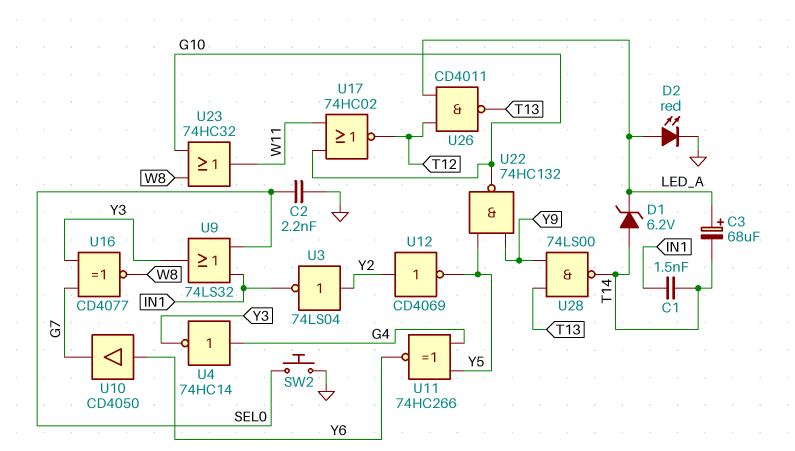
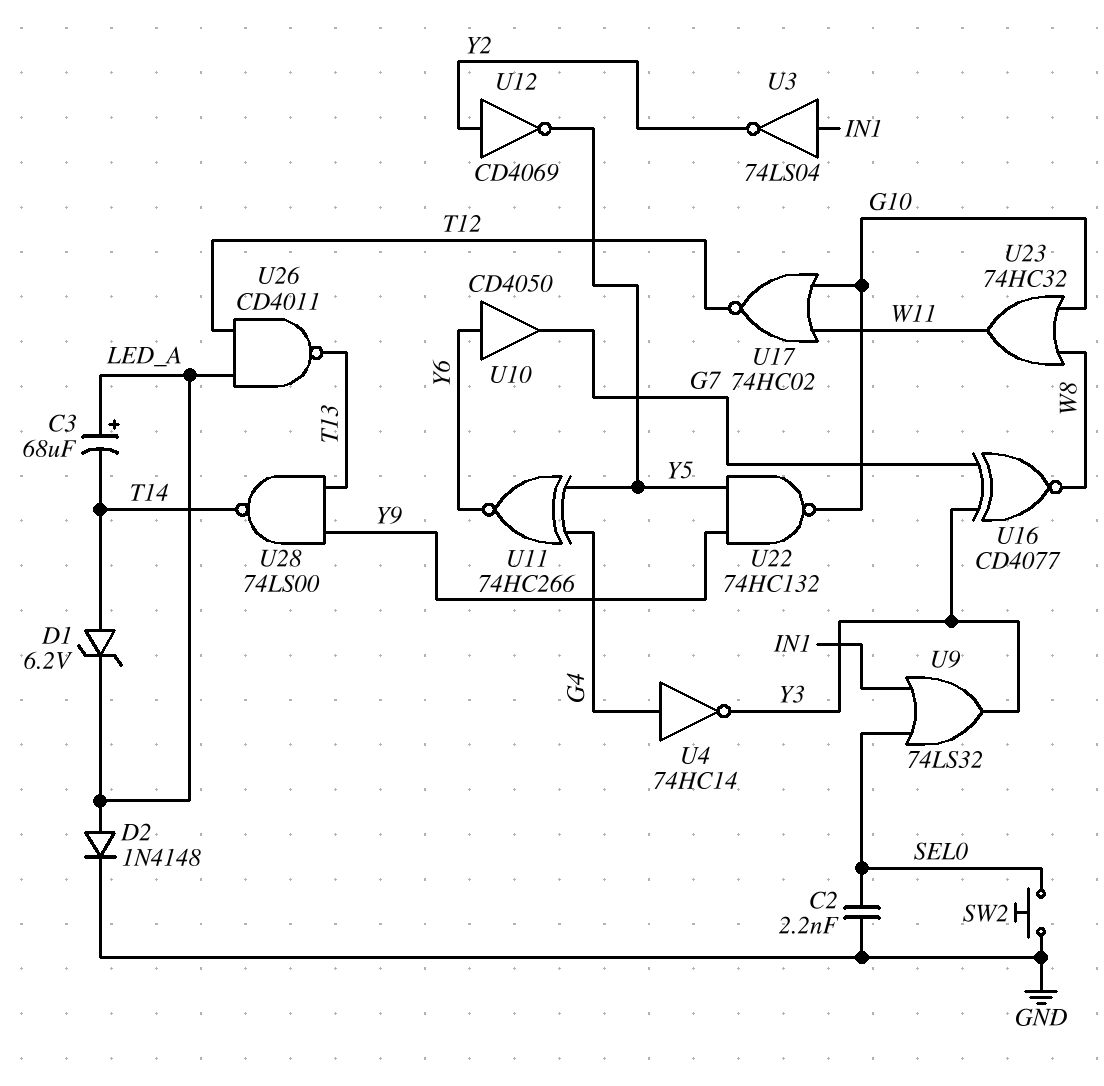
C1: 1.5nF (IN1, T14) -> none
D2: LED red (A LED_A, K GND) -> diode 1N4148 (A LED_A, K GND)
U3: NOT 74LS04 (in Y2, out IN1) -> NOT 74LS04 (in IN1, out Y2)

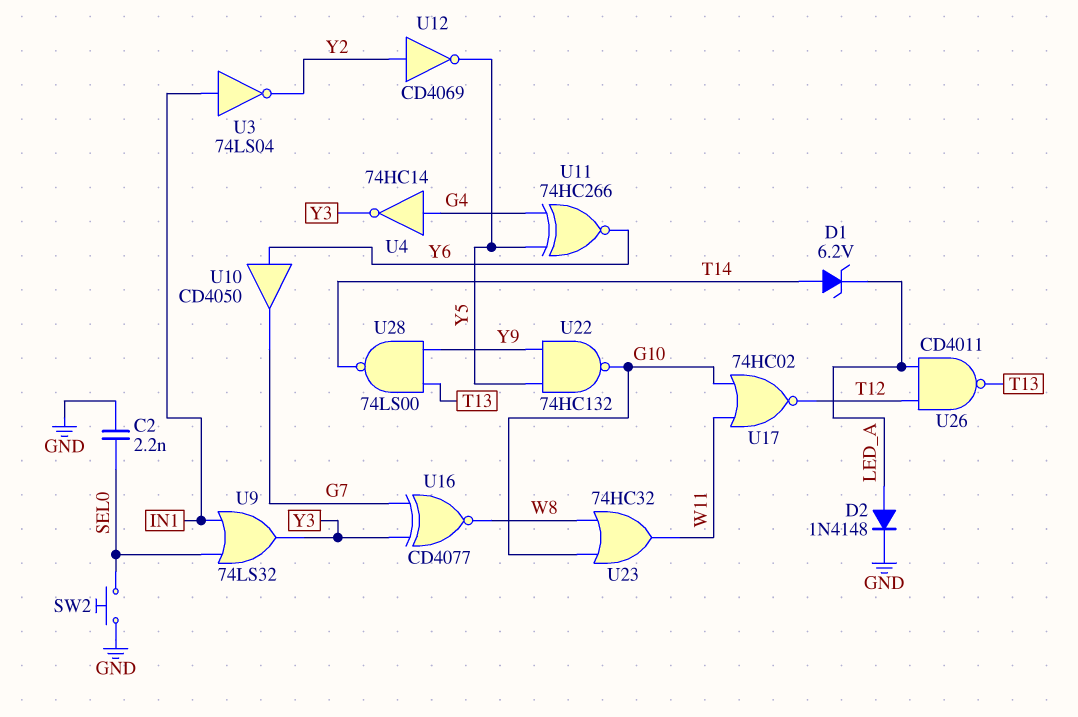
C3: 68uF (plus LED_A, minus T14) -> none

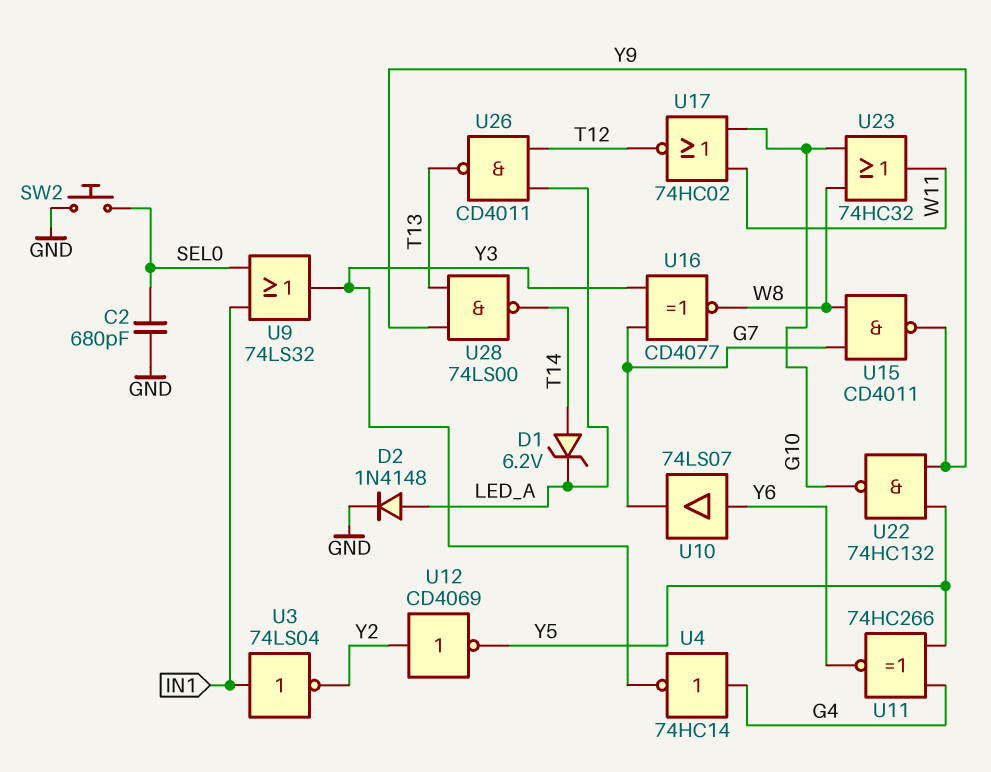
C2: 2.2nF (GND, SEL0) -> 680pF (GND, SEL0)
U10: buffer CD4050 (in Y6, out G7) -> buffer 74LS07 (in Y6, out G7)
U15: none -> NAND CD4011 (in G7, in W8, out Y9)

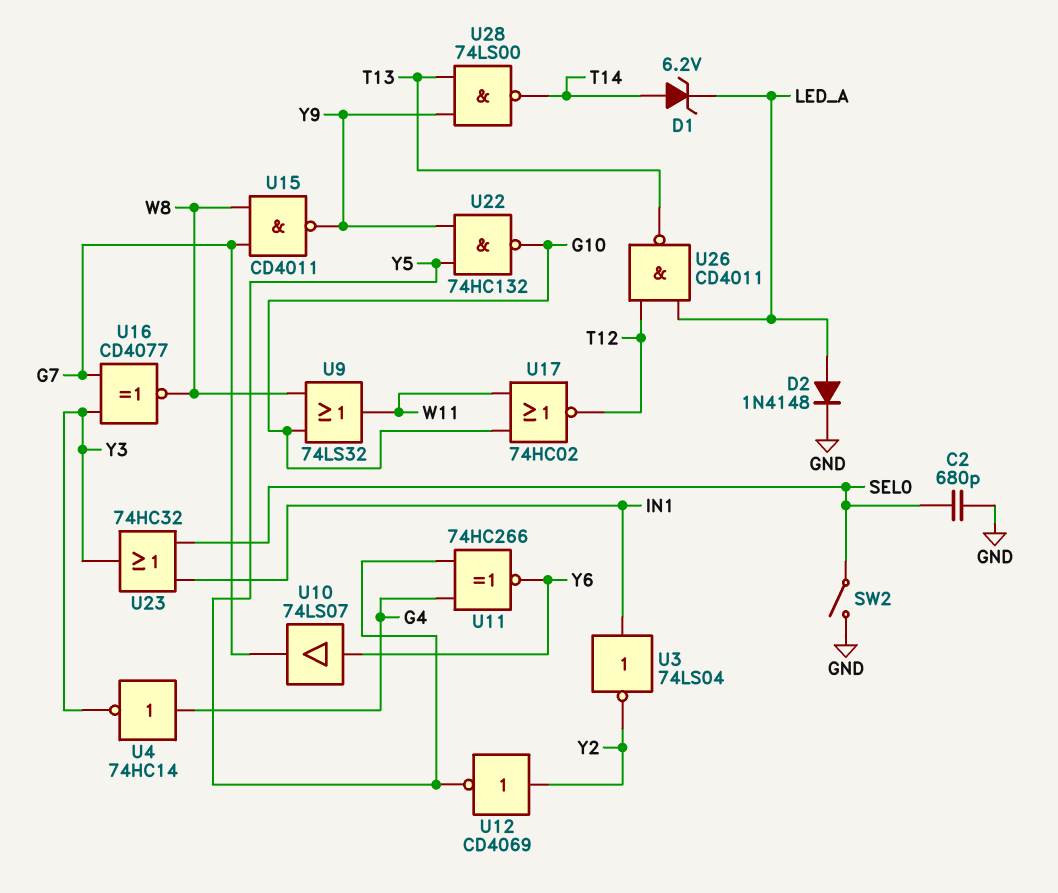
SW2: button (GND, SEL0) -> switch (GND, SEL0)
U9: OR 74LS32 (in IN1, in SEL0, out Y3) -> OR 74LS32 (in G10, in W8, out W11)
U23: OR 74HC32 (in G10, in W8, out W11) -> OR 74HC32 (in IN1, in SEL0, out Y3)

